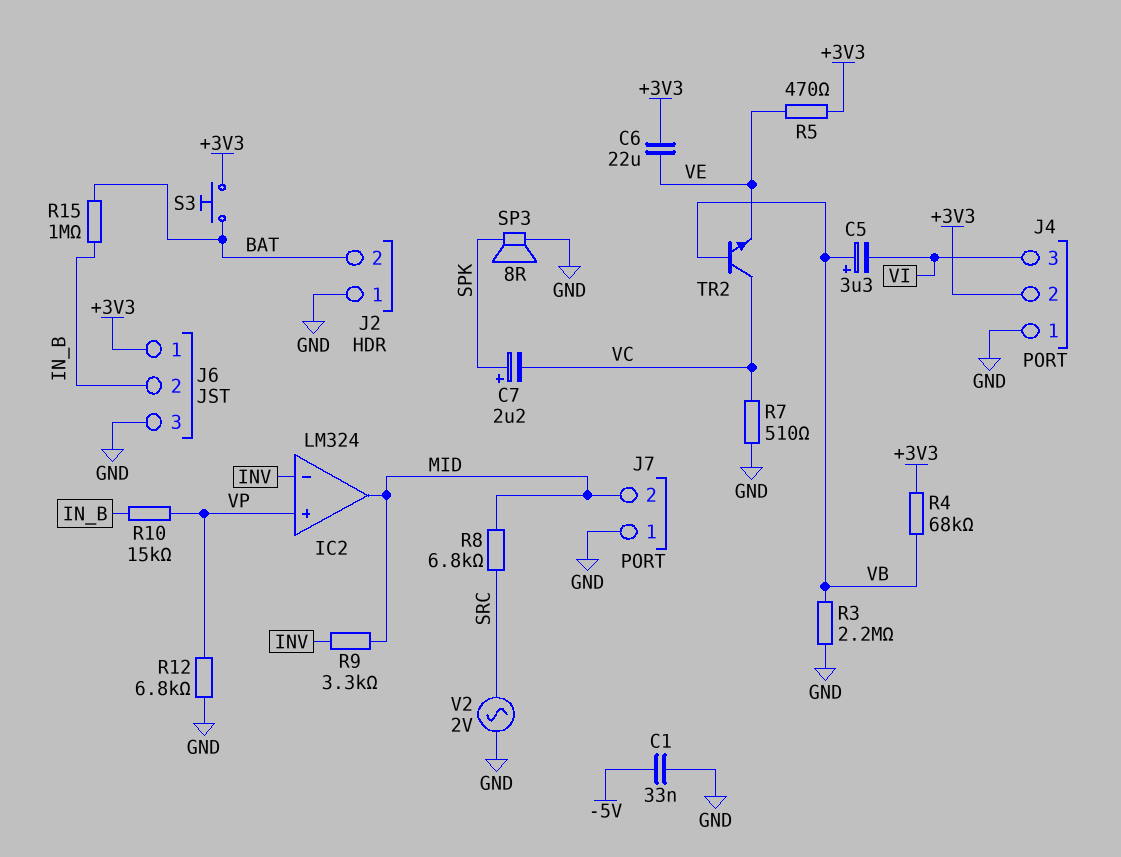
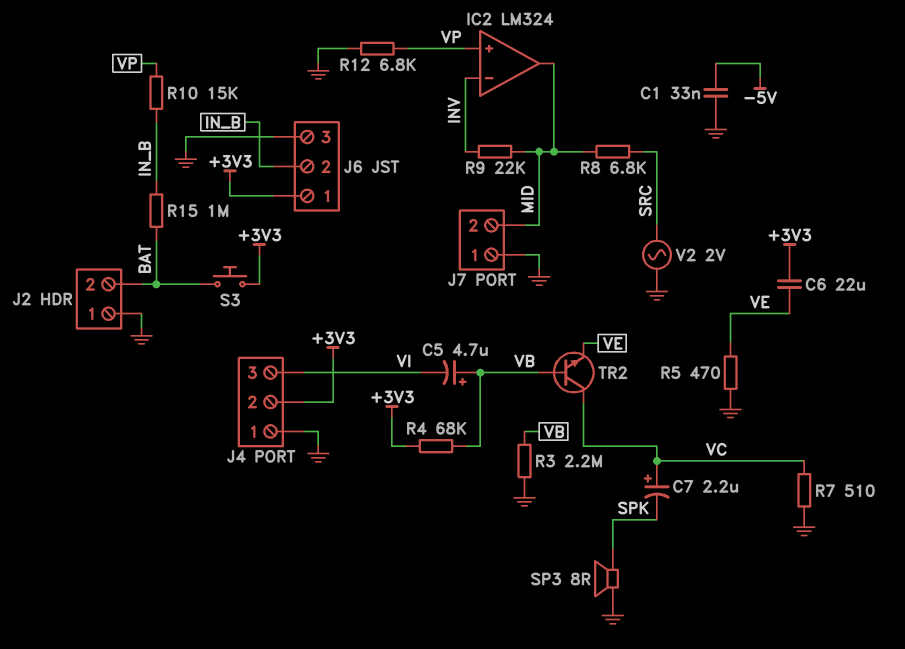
C5: 3.3uF (plus VB, minus VI) -> 4.7uF (plus VB, minus VI)
C7: 2.2uF (plus SPK, minus VC) -> 2.2uF (plus VC, minus SPK)
R5: 470 (+3V3, VE) -> 470 (GND, VE)
R9: 3.3k (INV, MID) -> 22k (INV, MID)

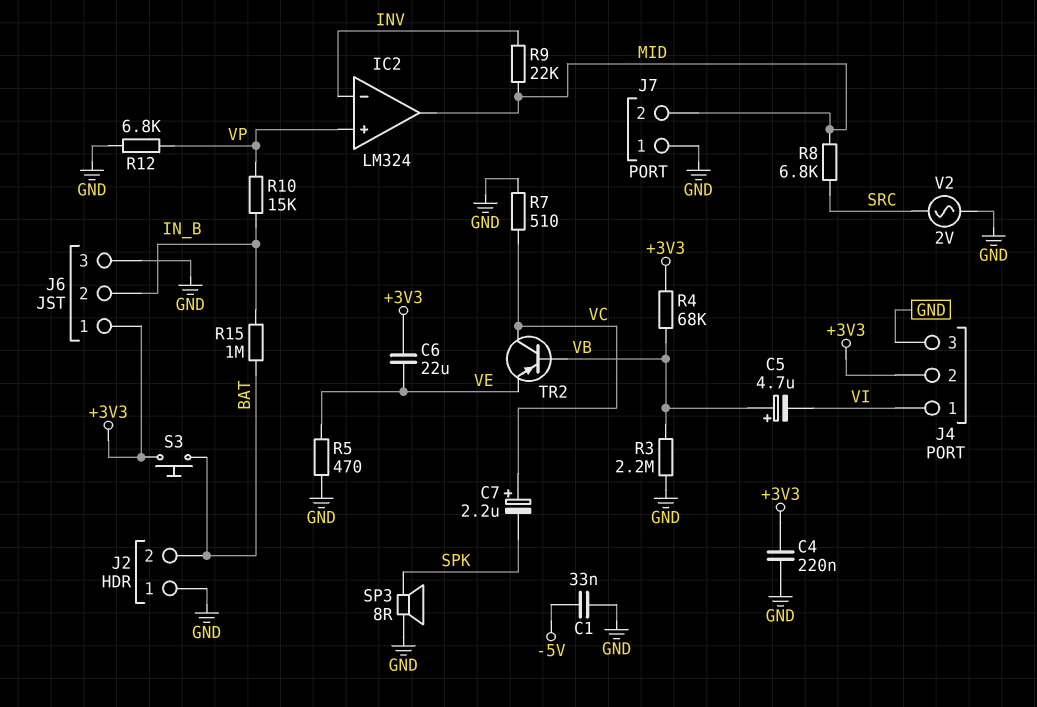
C4: none -> 220nF (+3V3, GND)
J4 pin 1: GND -> VI
J4 pin 3: VI -> GND
TR2: NPN (B VB, C VC, E VE) -> PNP (B VB, C VC, E VE)

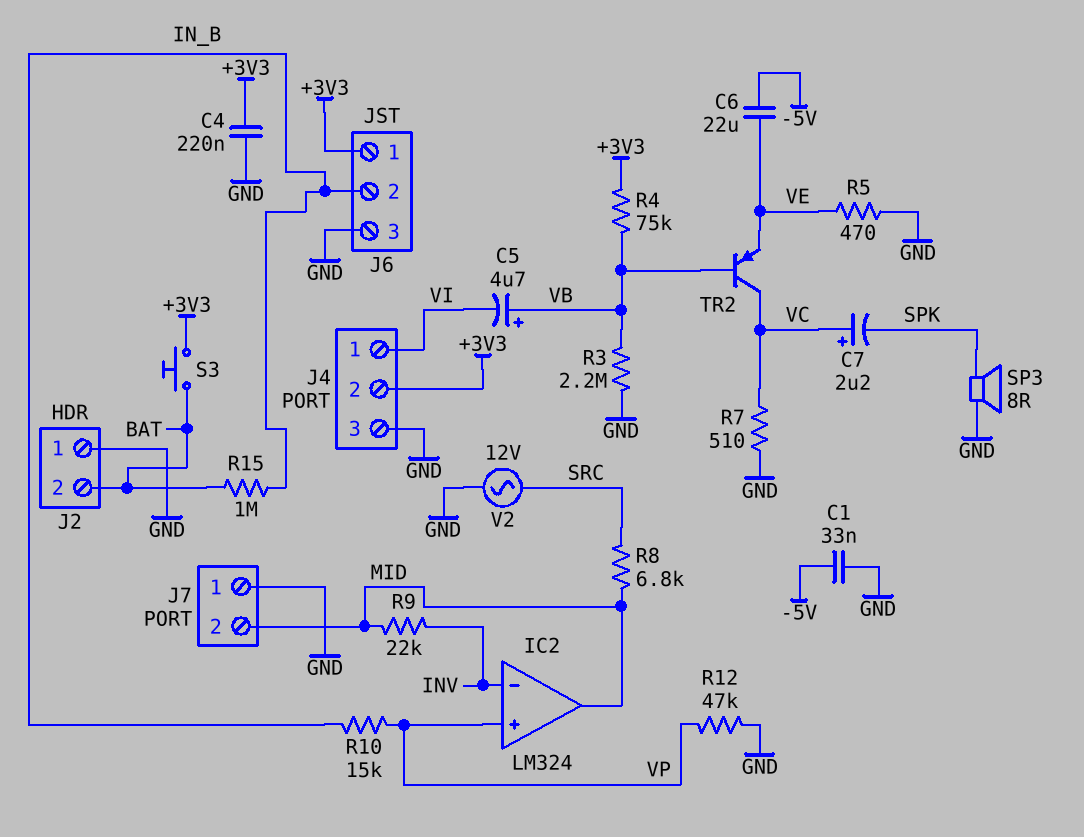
C6: 22uF (+3V3, VE) -> 22uF (-5V, VE)
R4: 68k (+3V3, VB) -> 75k (+3V3, VB)
R12: 6.8k (GND, VP) -> 47k (GND, VP)
V2: AC 2V (GND, SRC) -> AC 12V (GND, SRC)

